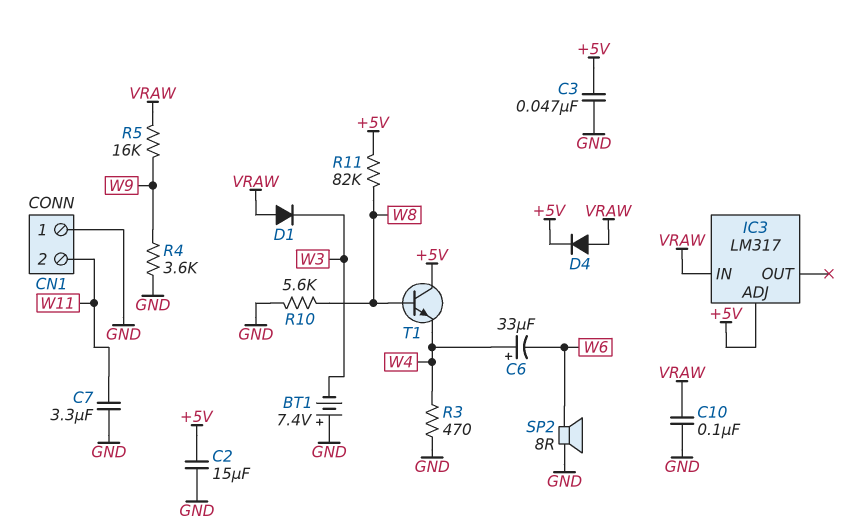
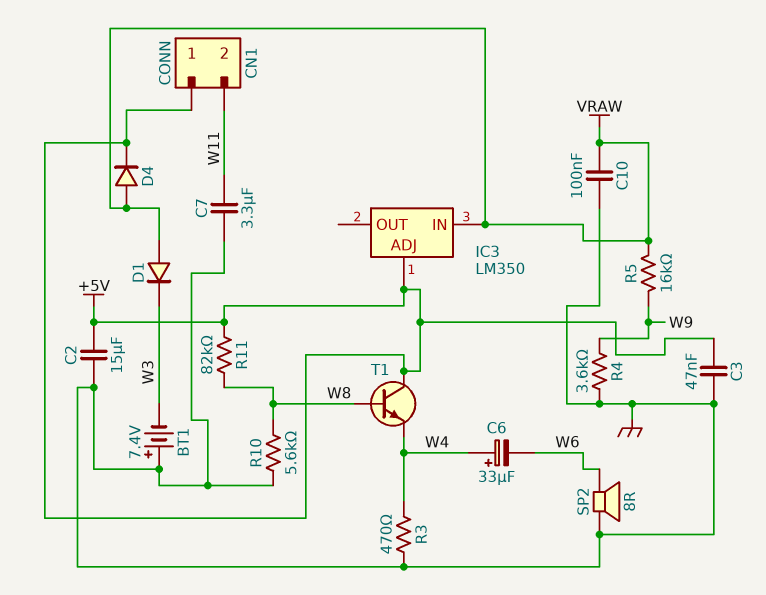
CN1 pin 1: GND -> +5V
IC3: LM317 -> LM350

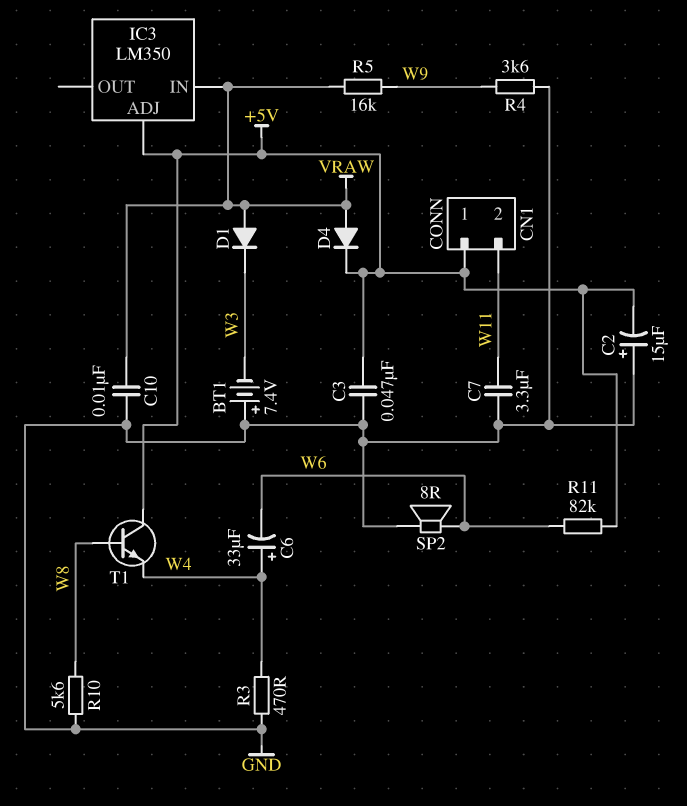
C2: 15uF (+5V, GND) -> 15uF (plus GND, minus +5V)
C10: 100nF (GND, VRAW) -> 10nF (GND, VRAW)
R11: 82k (+5V, W8) -> 82k (+5V, W6)

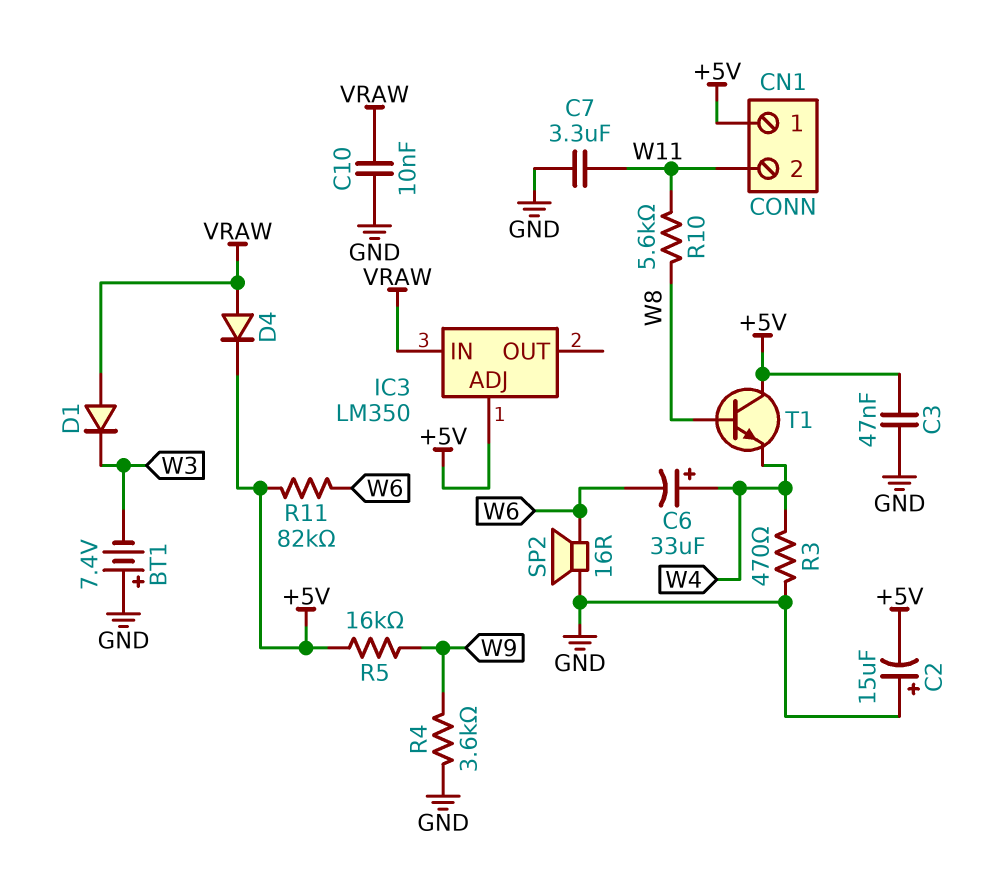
R5: 16k (VRAW, W9) -> 16k (+5V, W9)
R10: 5.6k (GND, W8) -> 5.6k (W8, W11)
SP2: speaker 8R (GND, W6) -> speaker 16R (GND, W6)

